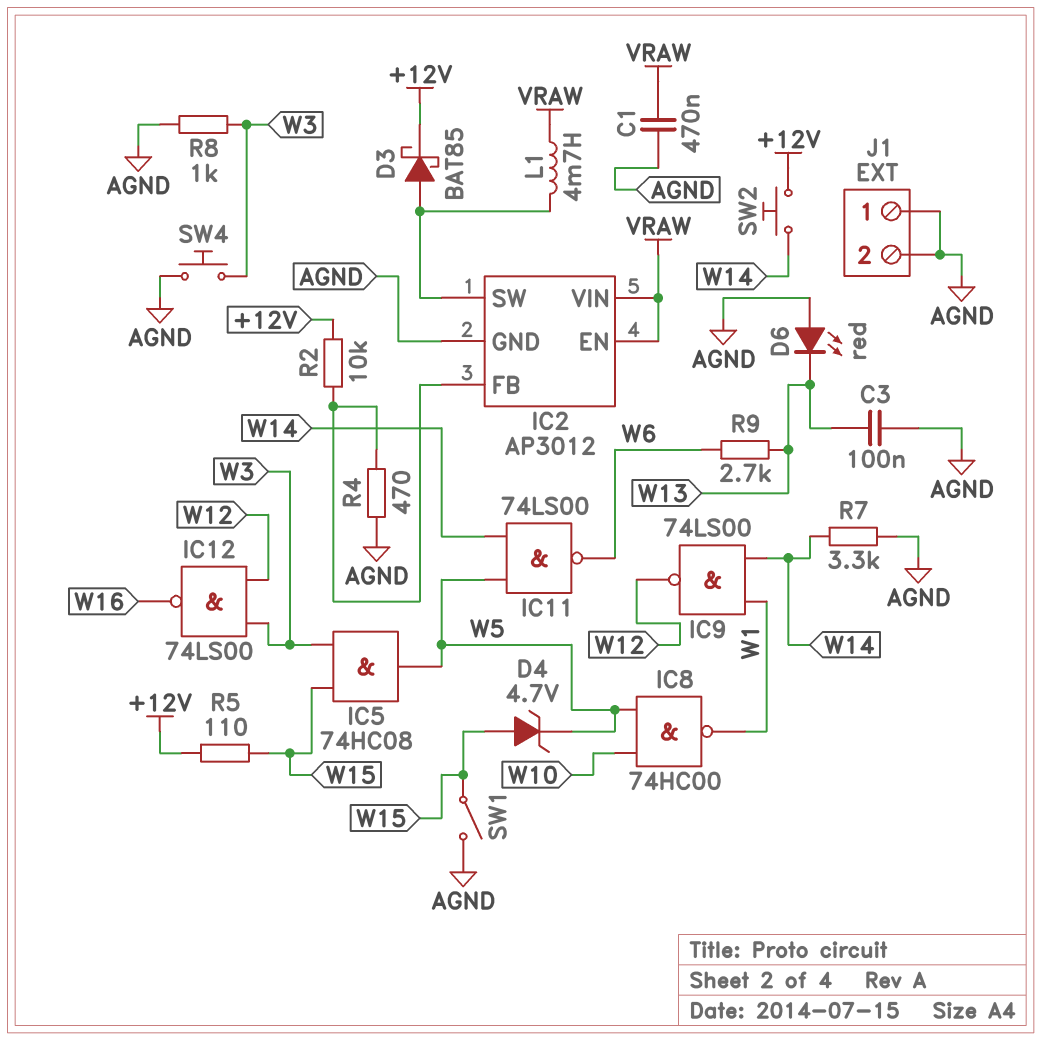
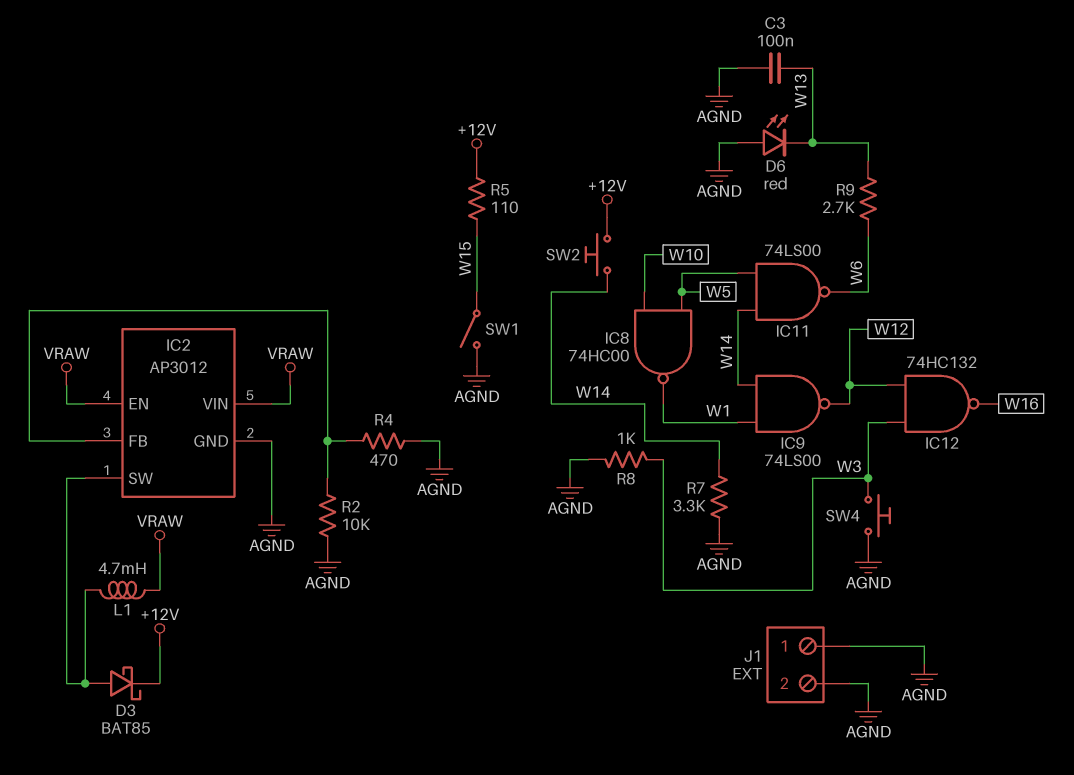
C1: 470nF (AGND, VRAW) -> none
D4: zener 4.7V (A W15, K W5) -> none
IC5: AND 74HC08 (in W3, in W15, out W5) -> none
IC12: NAND 74LS00 (in W3, in W12, out W16) -> NAND 74HC132 (in W3, in W12, out W16)
R2: 10k (+12V, IC2/FB) -> 10k (AGND, IC2/FB)

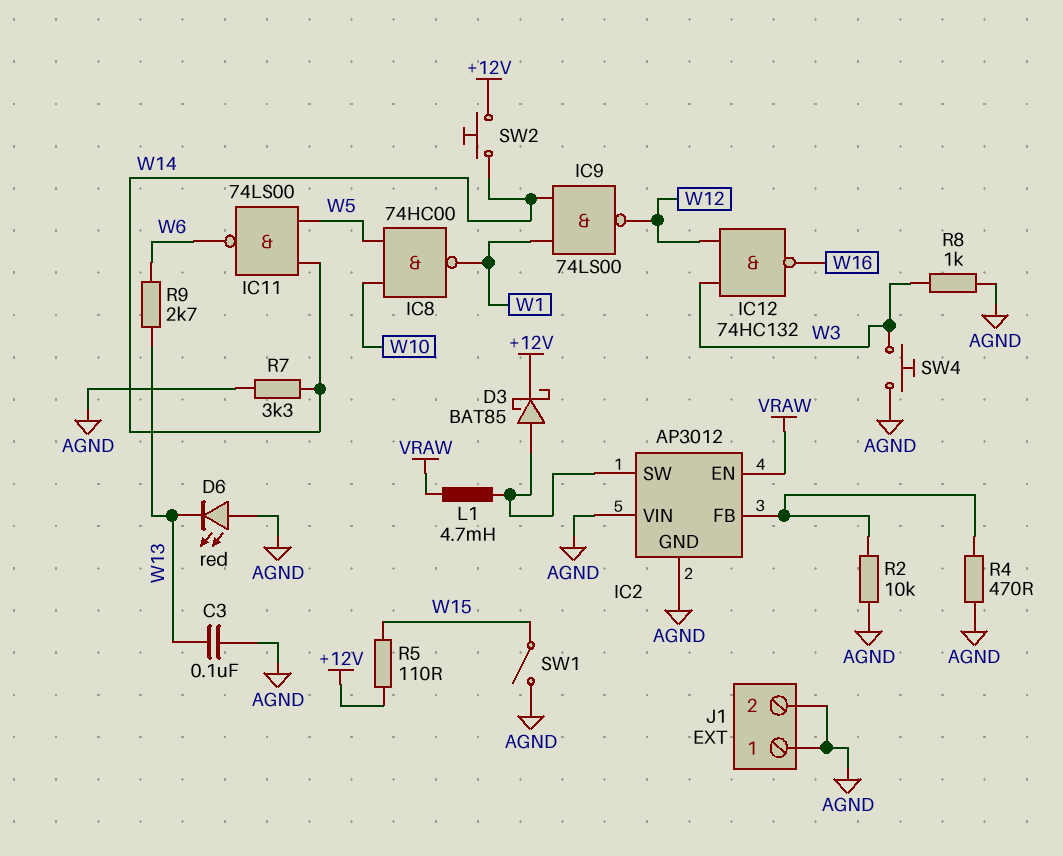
IC2 pin VIN: VRAW -> AGND

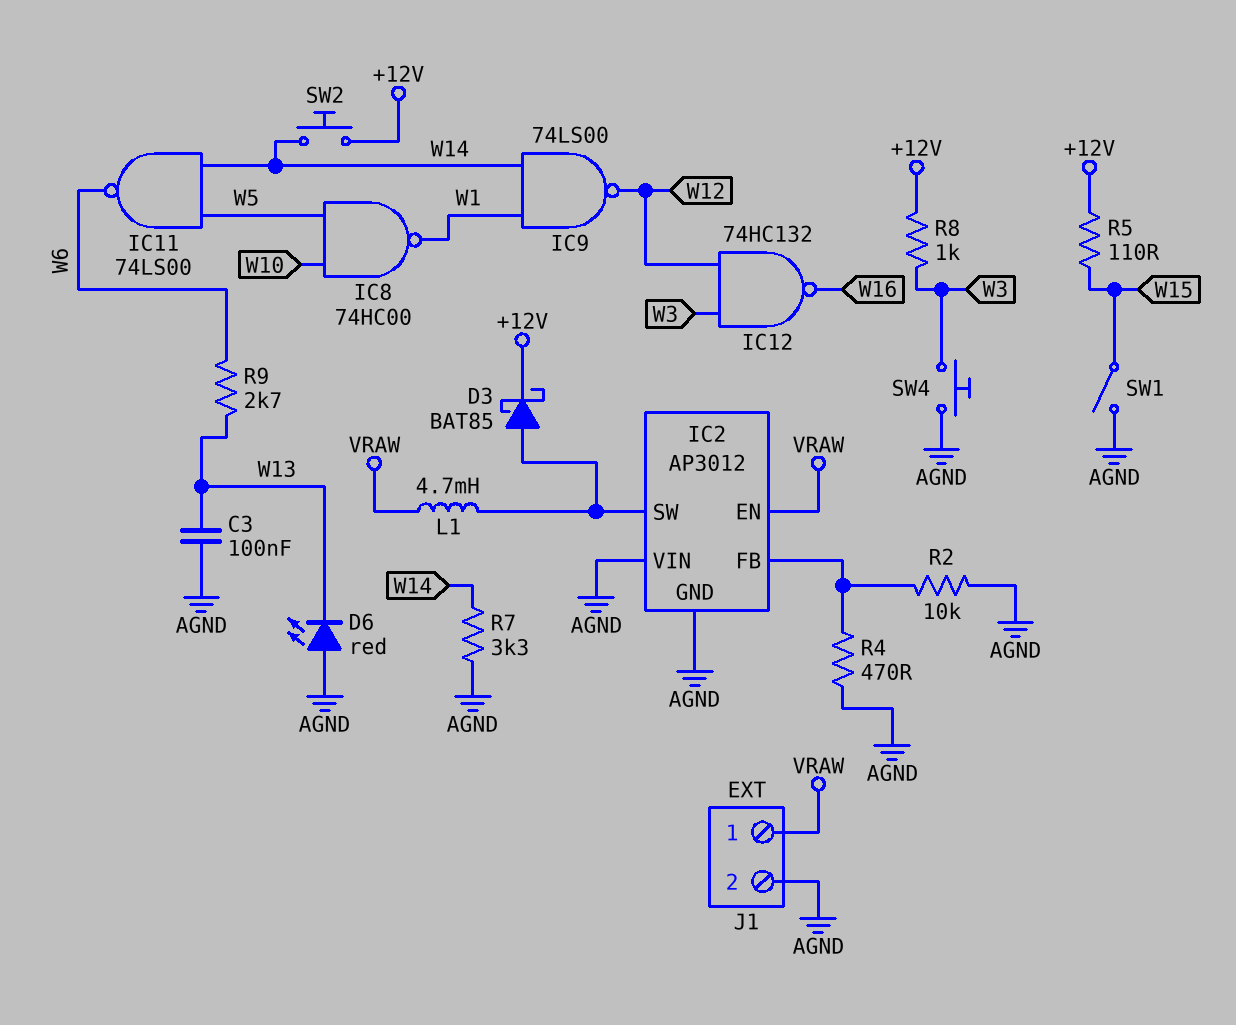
J1 pin 1: AGND -> VRAW
R8: 1k (AGND, W3) -> 1k (+12V, W3)

